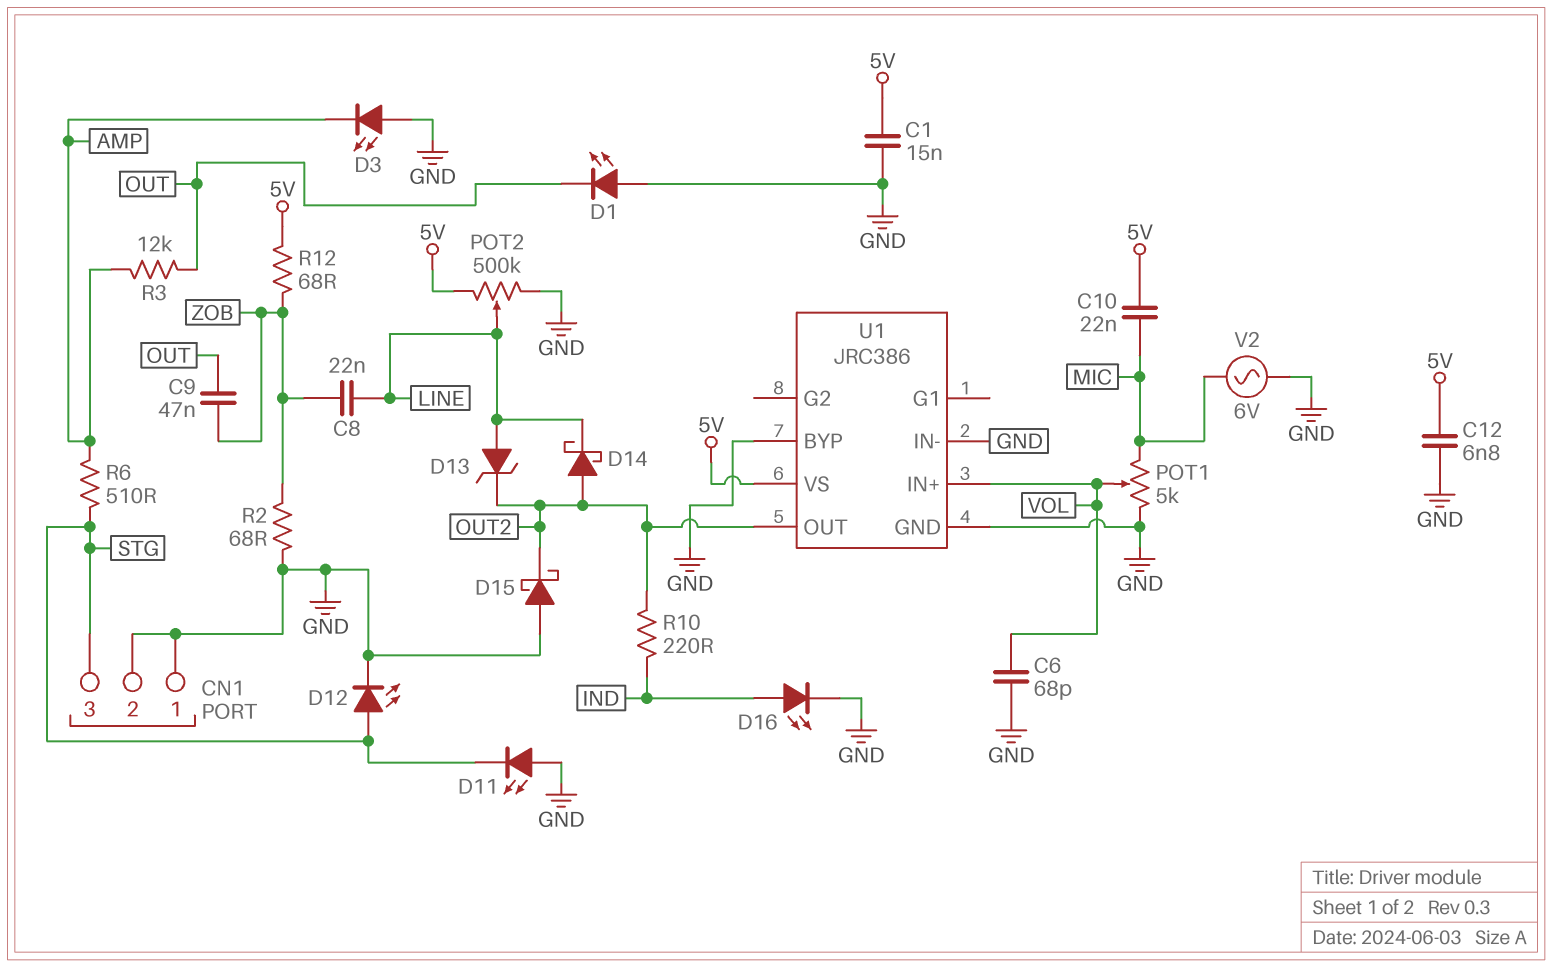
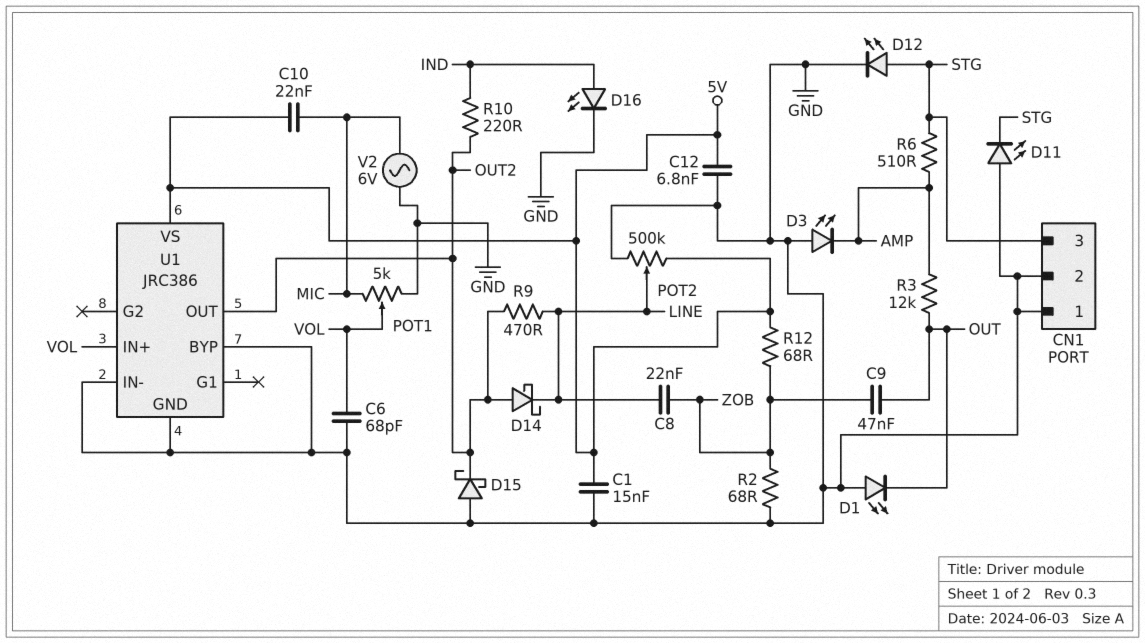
D13: zener (A LINE, K OUT2) -> none
R9: none -> 470 (LINE, OUT2)

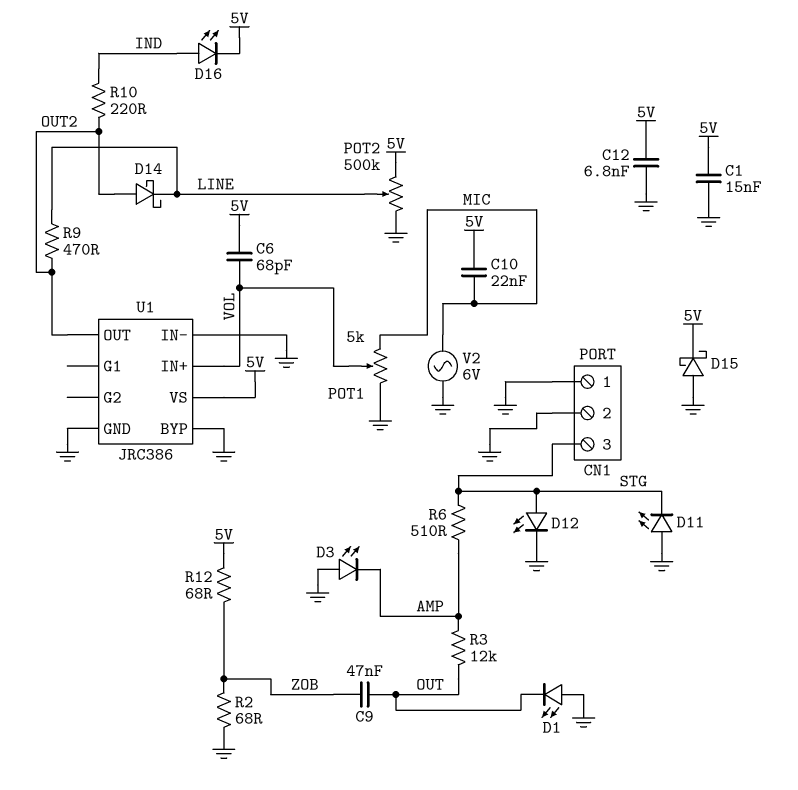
C6: 68pF (GND, VOL) -> 68pF (5V, VOL)
C8: 22nF (LINE, ZOB) -> none
D15: schottky (A GND, K OUT2) -> schottky (A GND, K 5V)
D16: LED (A IND, K GND) -> LED (A IND, K 5V)

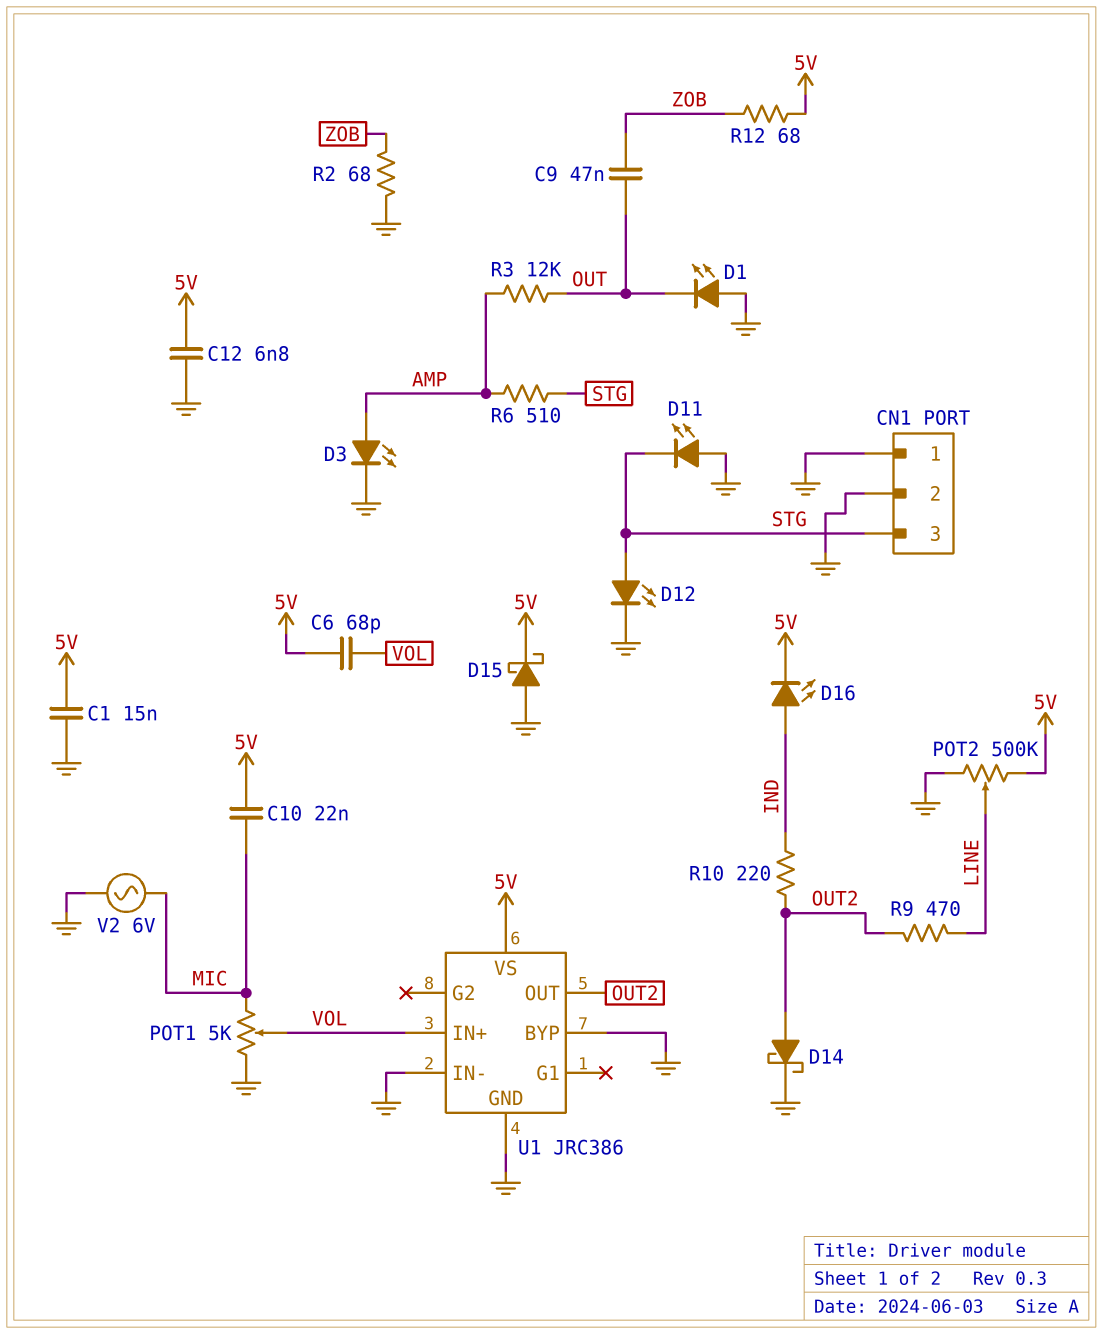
D3: LED (A GND, K AMP) -> LED (A AMP, K GND)
D14: schottky (A OUT2, K LINE) -> schottky (A OUT2, K GND)

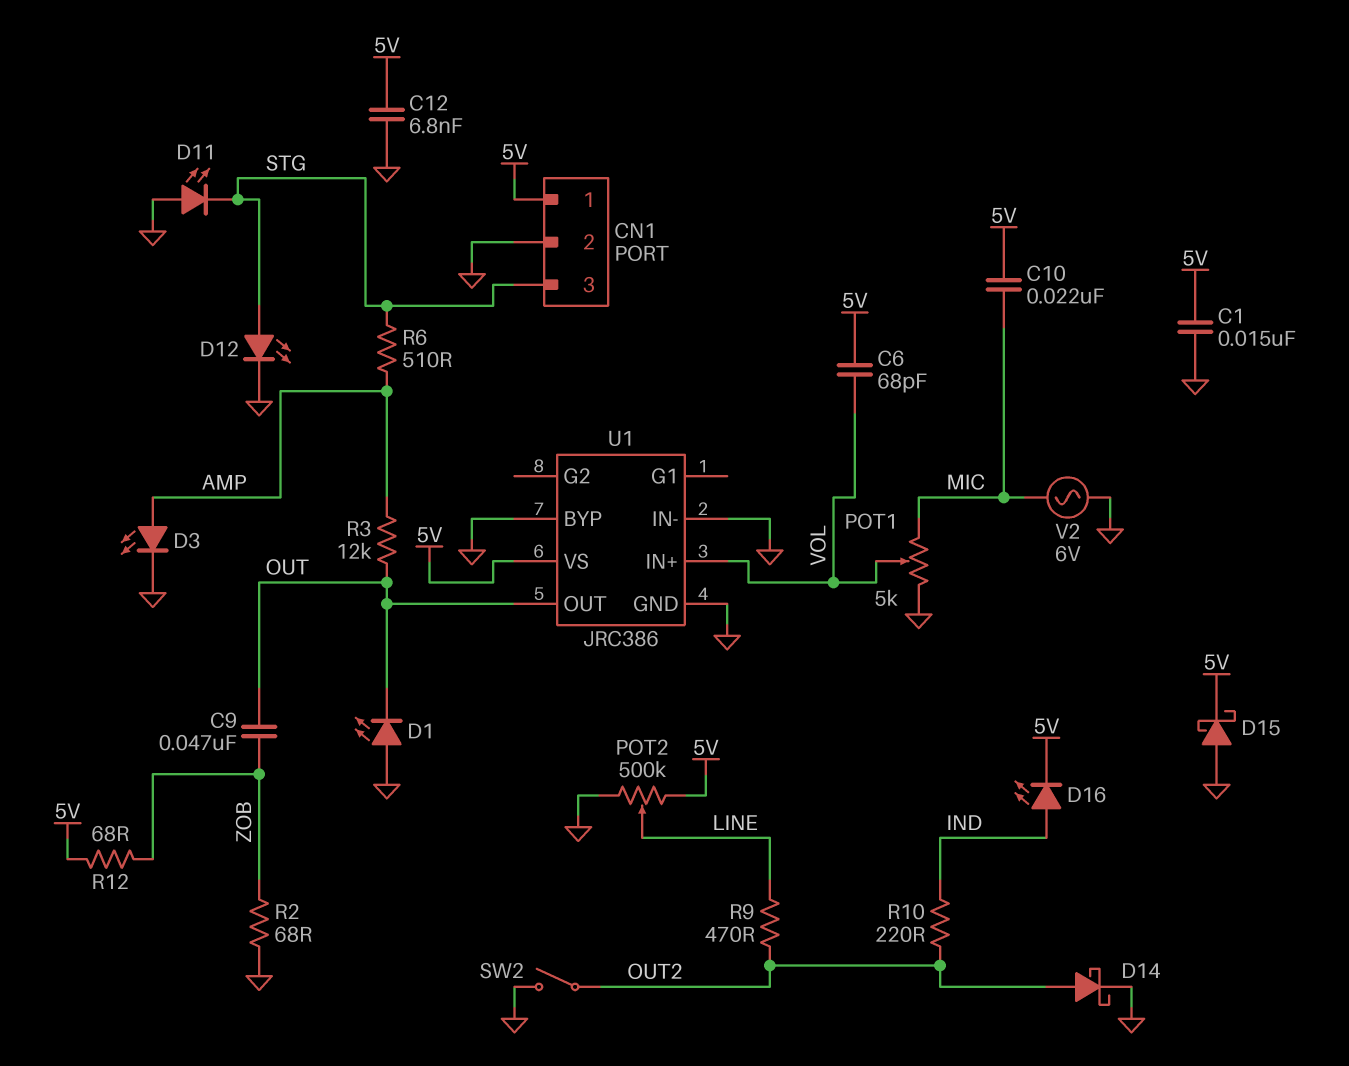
CN1 pin 1: GND -> 5V
SW2: none -> switch (GND, OUT2)
U1 pin OUT: OUT2 -> OUT

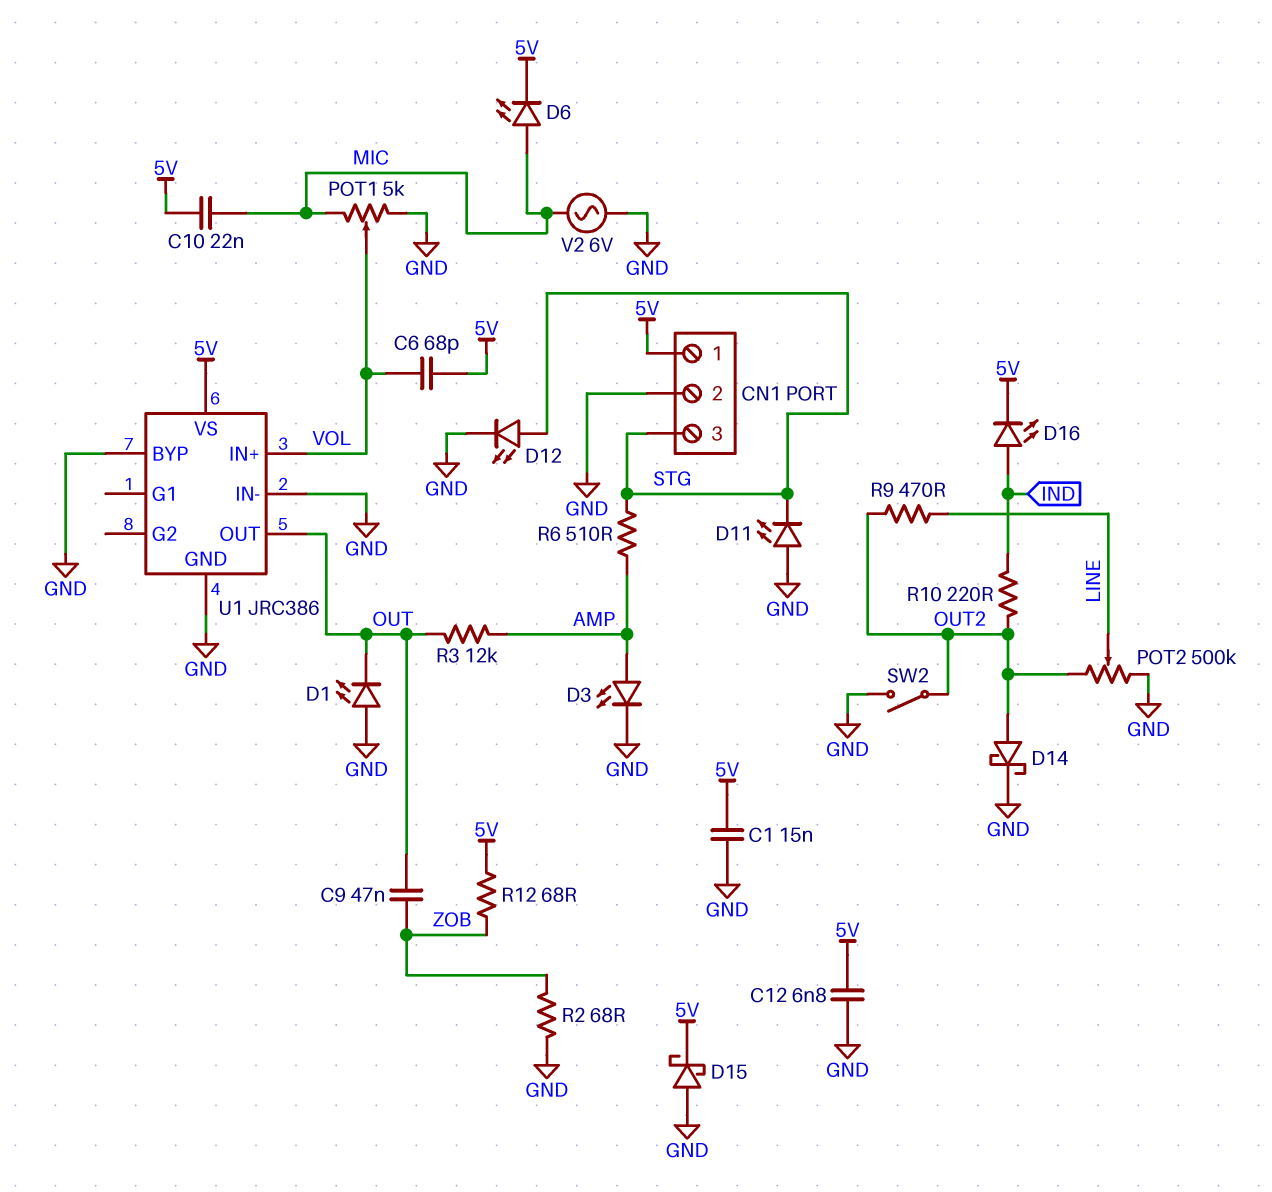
D6: none -> LED (A MIC, K 5V)
POT2: 500k (5V, GND, wiper LINE) -> 500k (GND, OUT2, wiper LINE)

